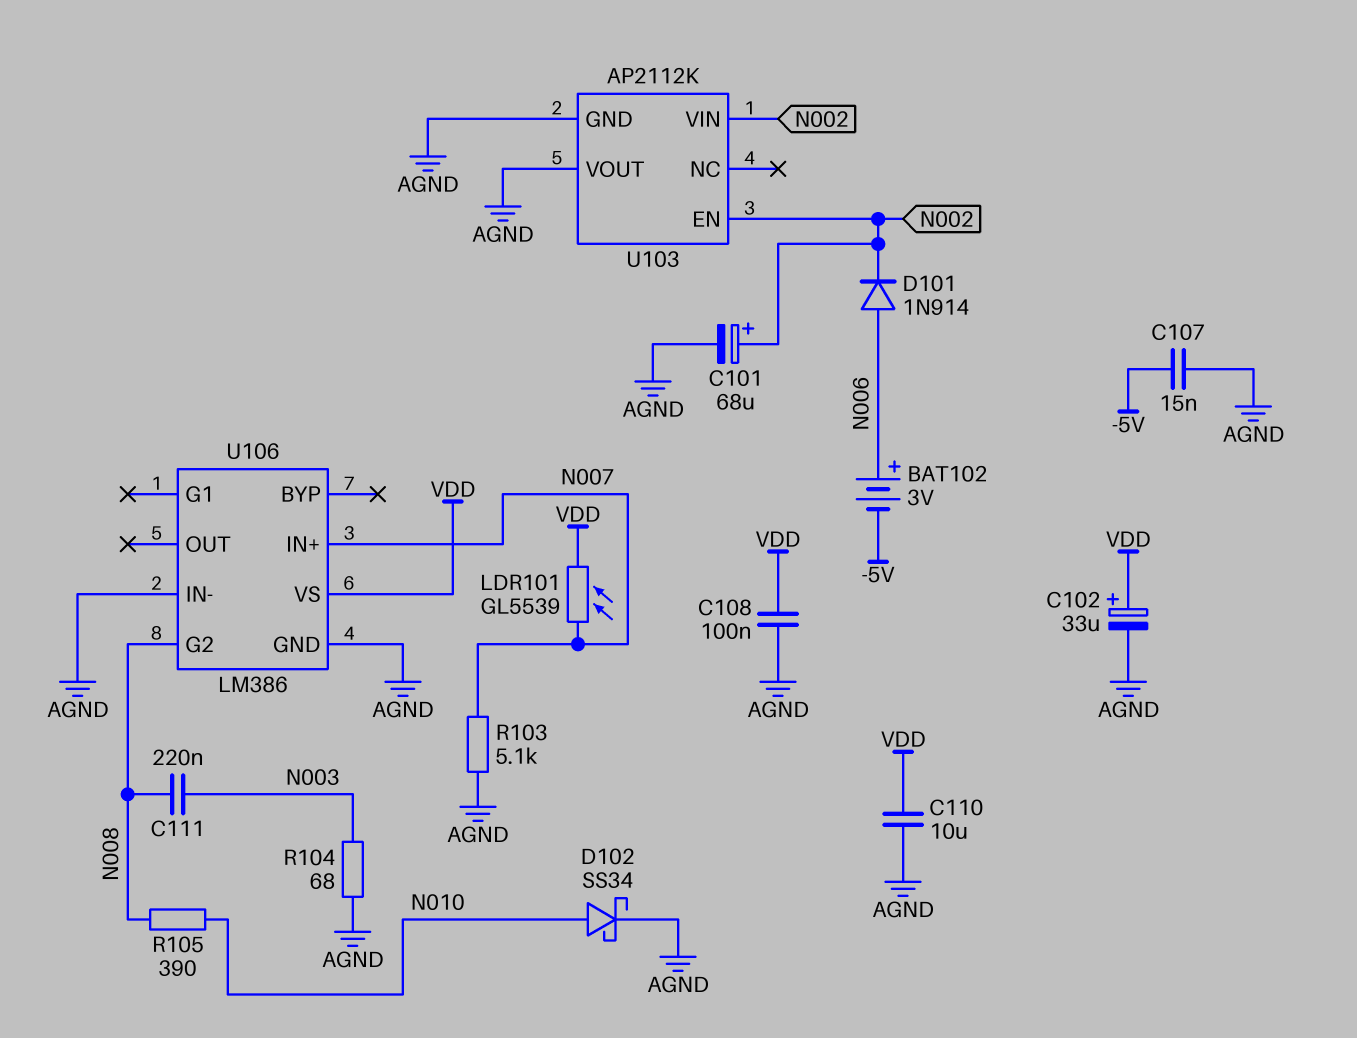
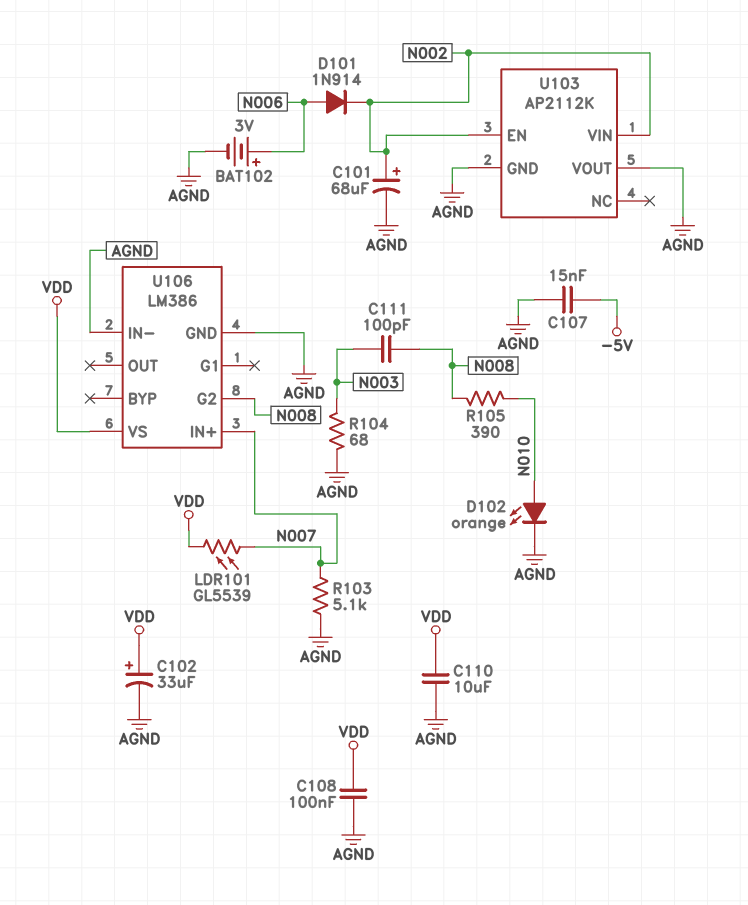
BAT102: 3V (plus N006, minus -5V) -> 3V (plus N006, minus AGND)
C111: 220nF (N003, N008) -> 100pF (N003, N008)
D102: schottky SS34 (A N010, K AGND) -> LED orange (A N010, K AGND)

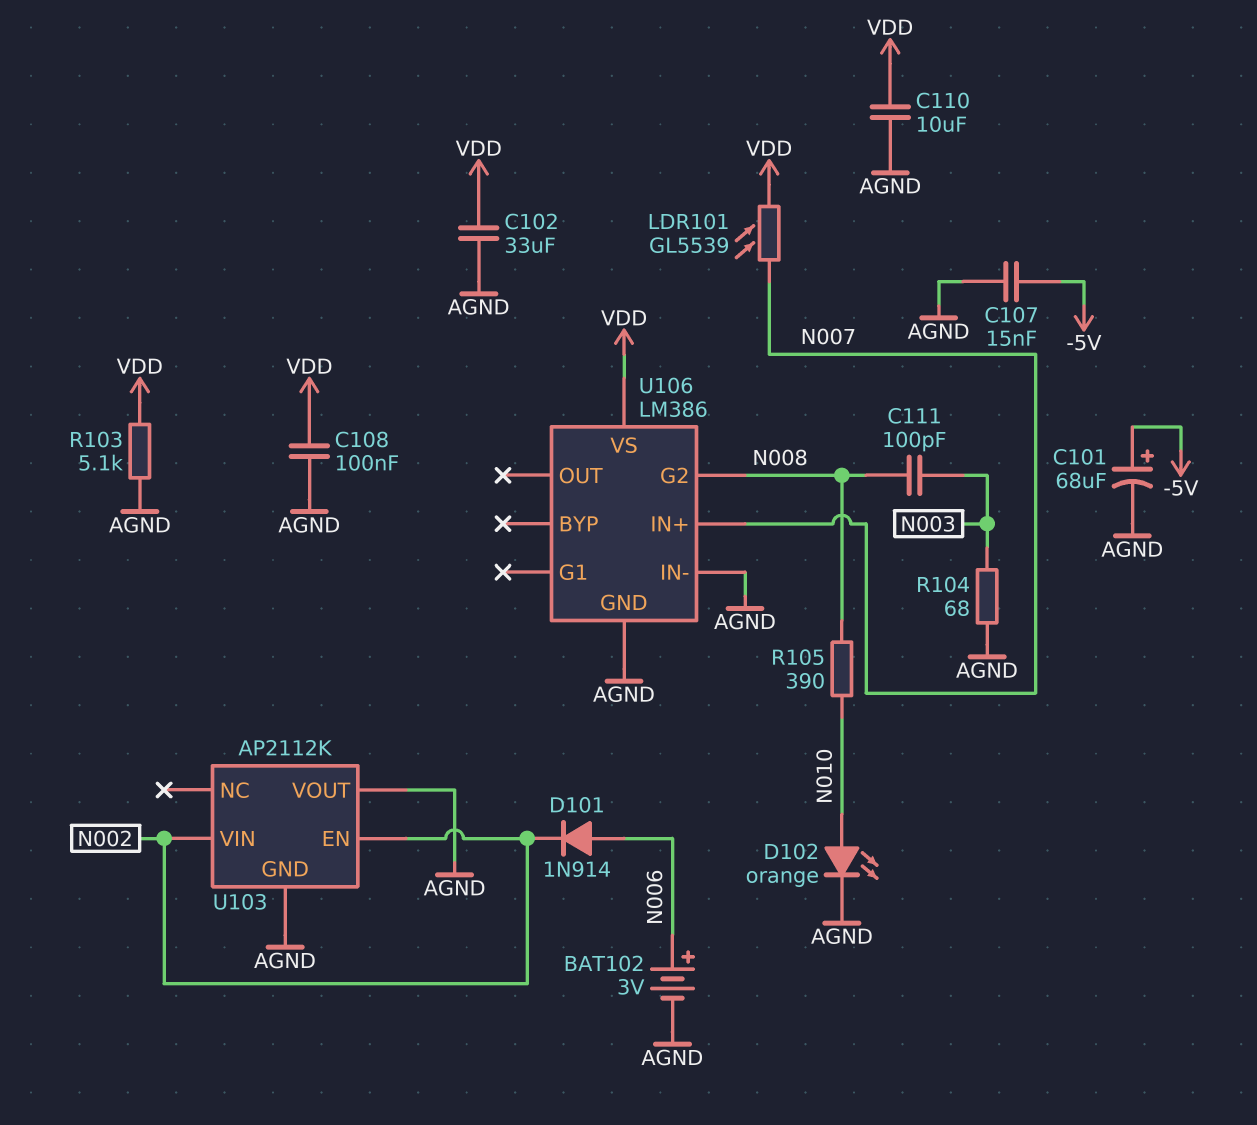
C101: 68uF (plus N002, minus AGND) -> 68uF (plus -5V, minus AGND)
C102: 33uF (plus VDD, minus AGND) -> 33uF (AGND, VDD)
R103: 5.1k (AGND, N007) -> 5.1k (AGND, VDD)

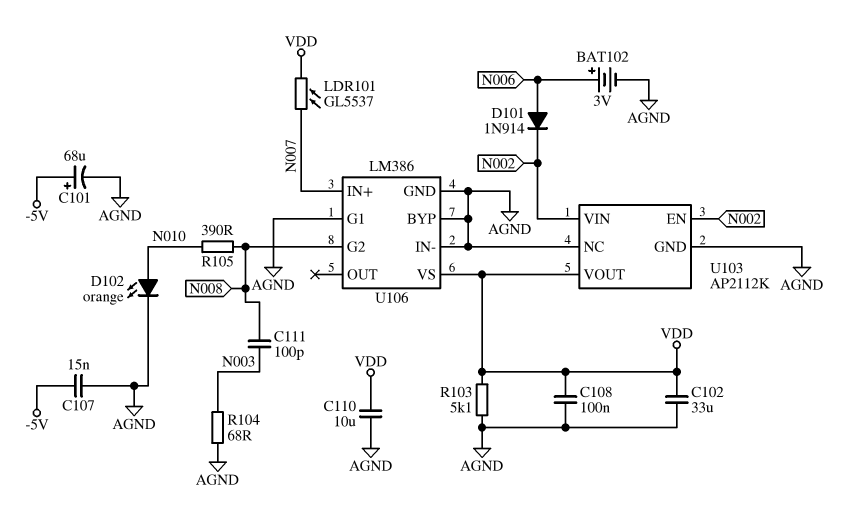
LDR101: GL5539 (N007, VDD) -> GL5537 (N007, VDD)
U103 pin NC: none -> AGND
U103 pin VOUT: AGND -> VDD
U106 pin BYP: none -> AGND
U106 pin G1: none -> AGND

